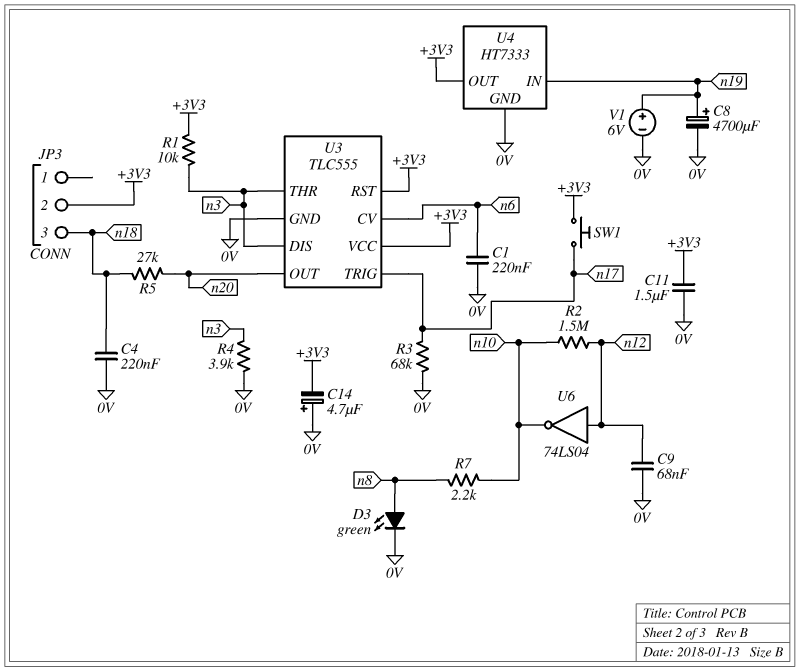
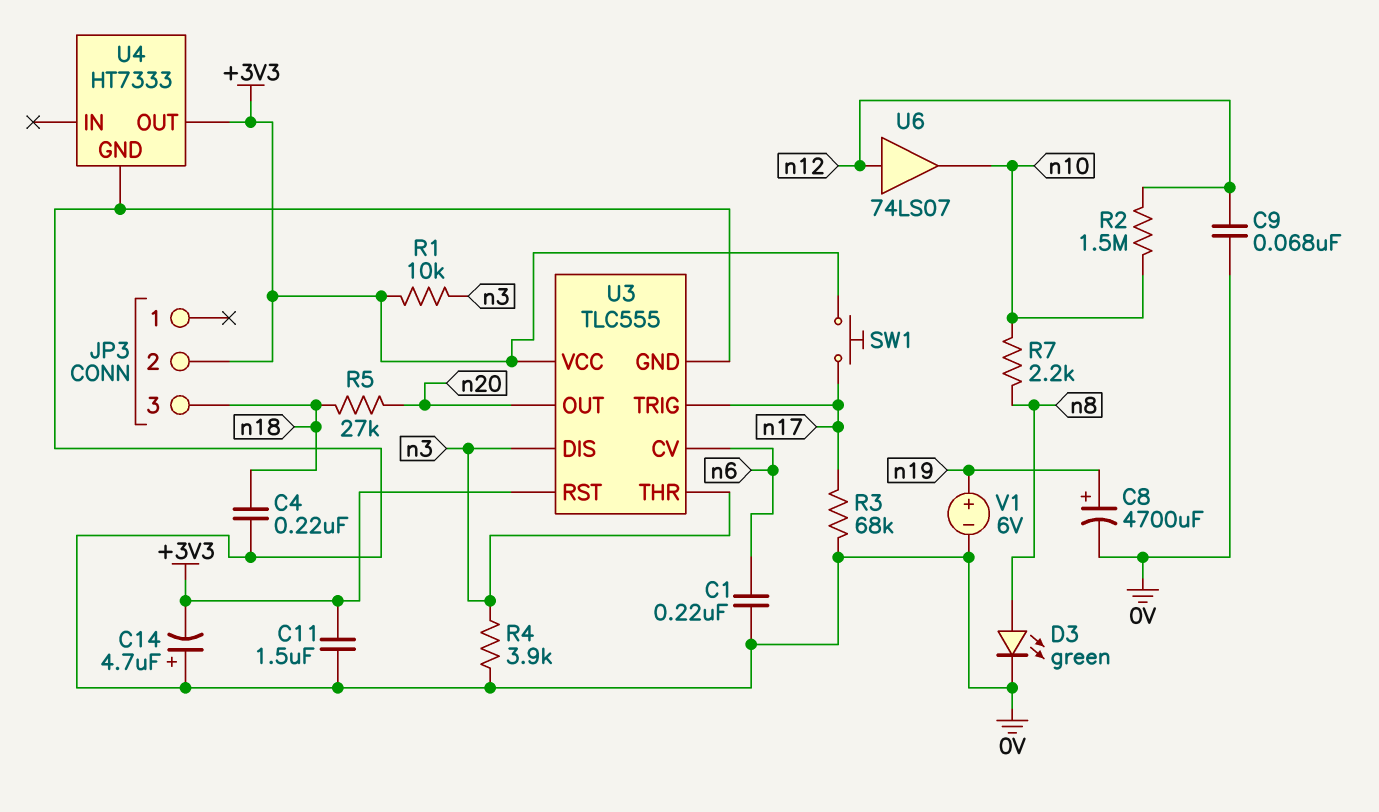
U4 pin IN: n19 -> none
U6: NOT 74LS04 (in n12, out n10) -> buffer 74LS07 (in n12, out n10)

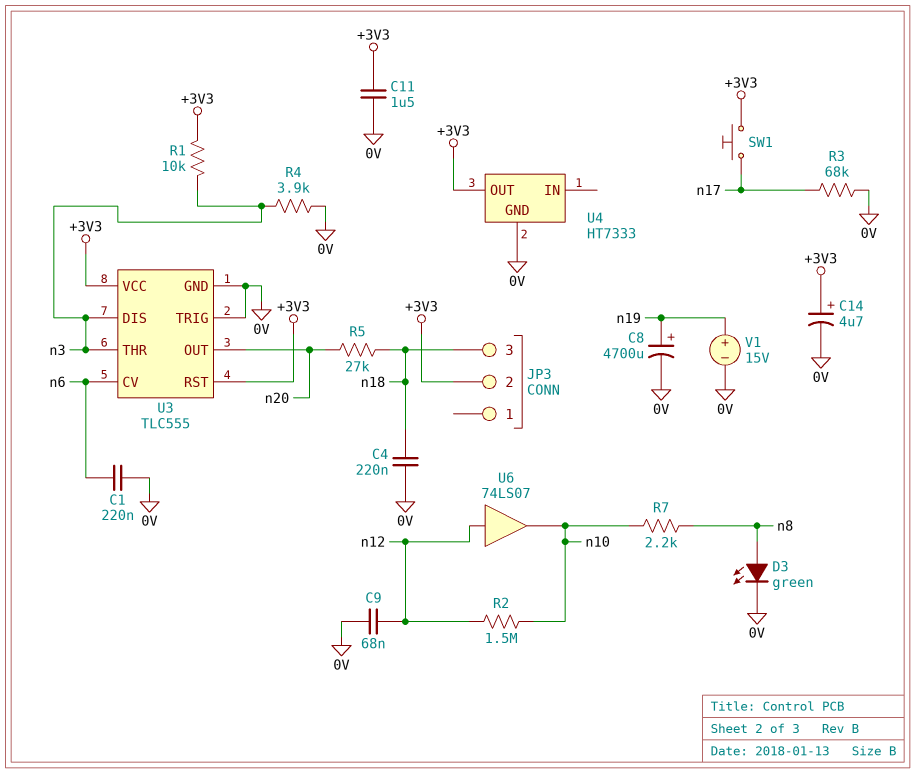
C14: 4.7uF (plus 0V, minus +3V3) -> 4.7uF (plus +3V3, minus 0V)
U3 pin TRIG: n17 -> 0V
V1: 6V (plus n19, minus 0V) -> 15V (plus n19, minus 0V)

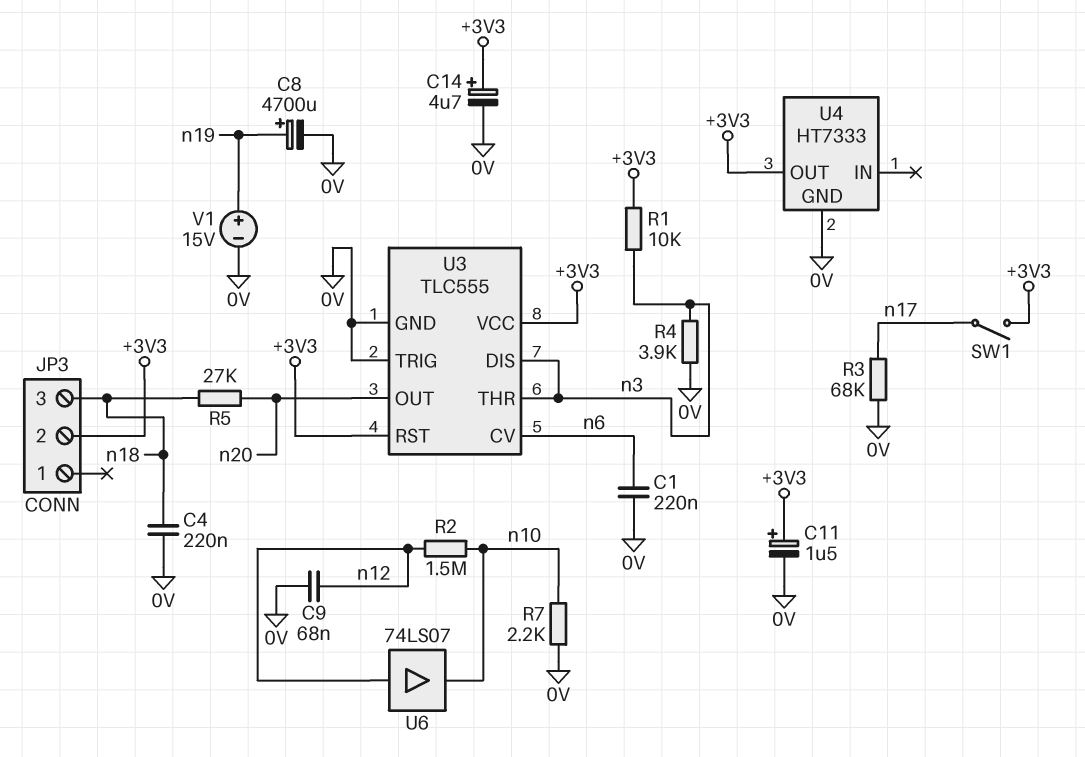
C11: 1.5uF (+3V3, 0V) -> 1.5uF (plus +3V3, minus 0V)
D3: LED green (A n8, K 0V) -> none
R7: 2.2k (n8, n10) -> 2.2k (0V, n10)
SW1: button (+3V3, n17) -> switch (+3V3, n17)

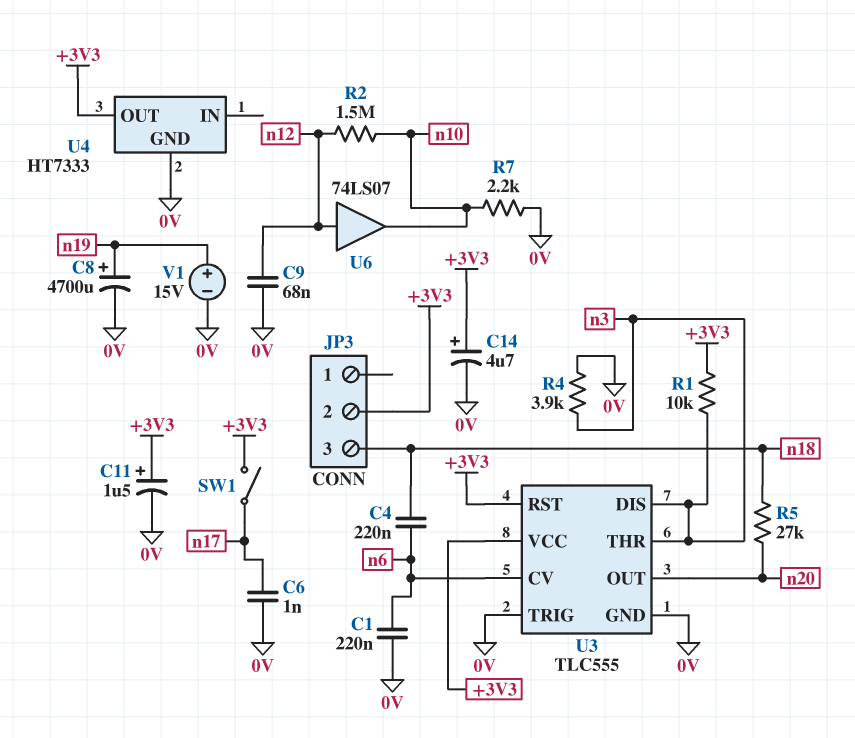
C4: 220nF (0V, n18) -> 220nF (n6, n18)
C6: none -> 1nF (0V, n17)
R3: 68k (0V, n17) -> none

